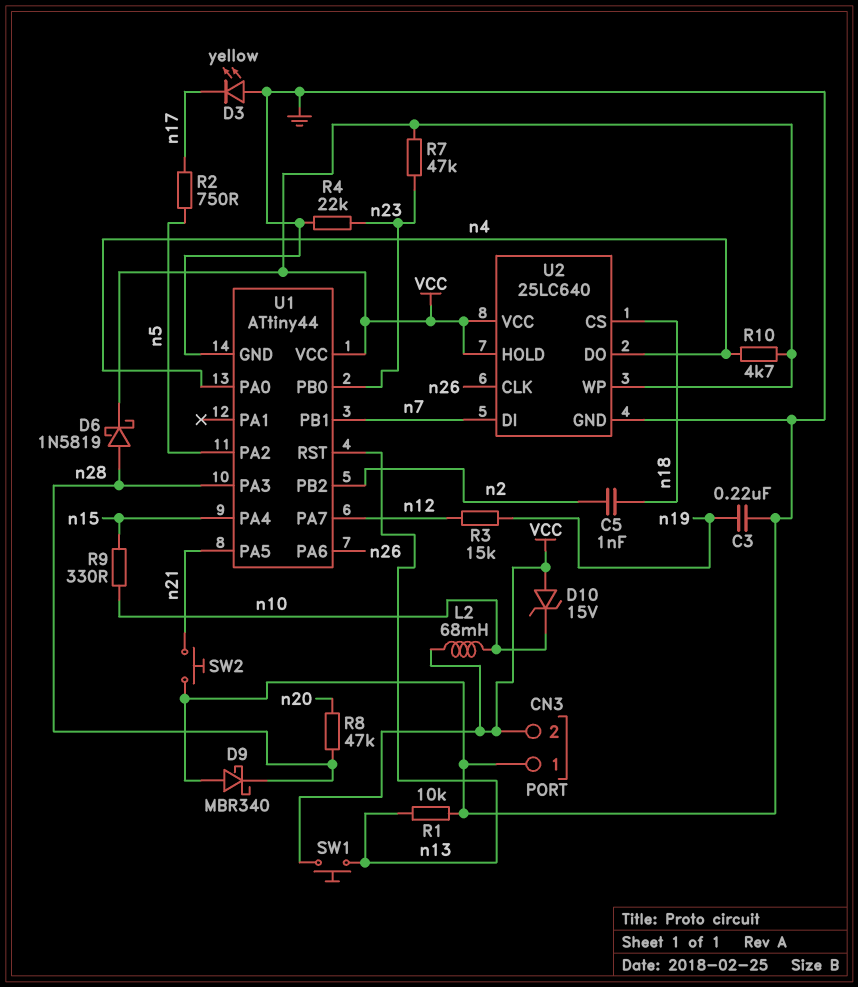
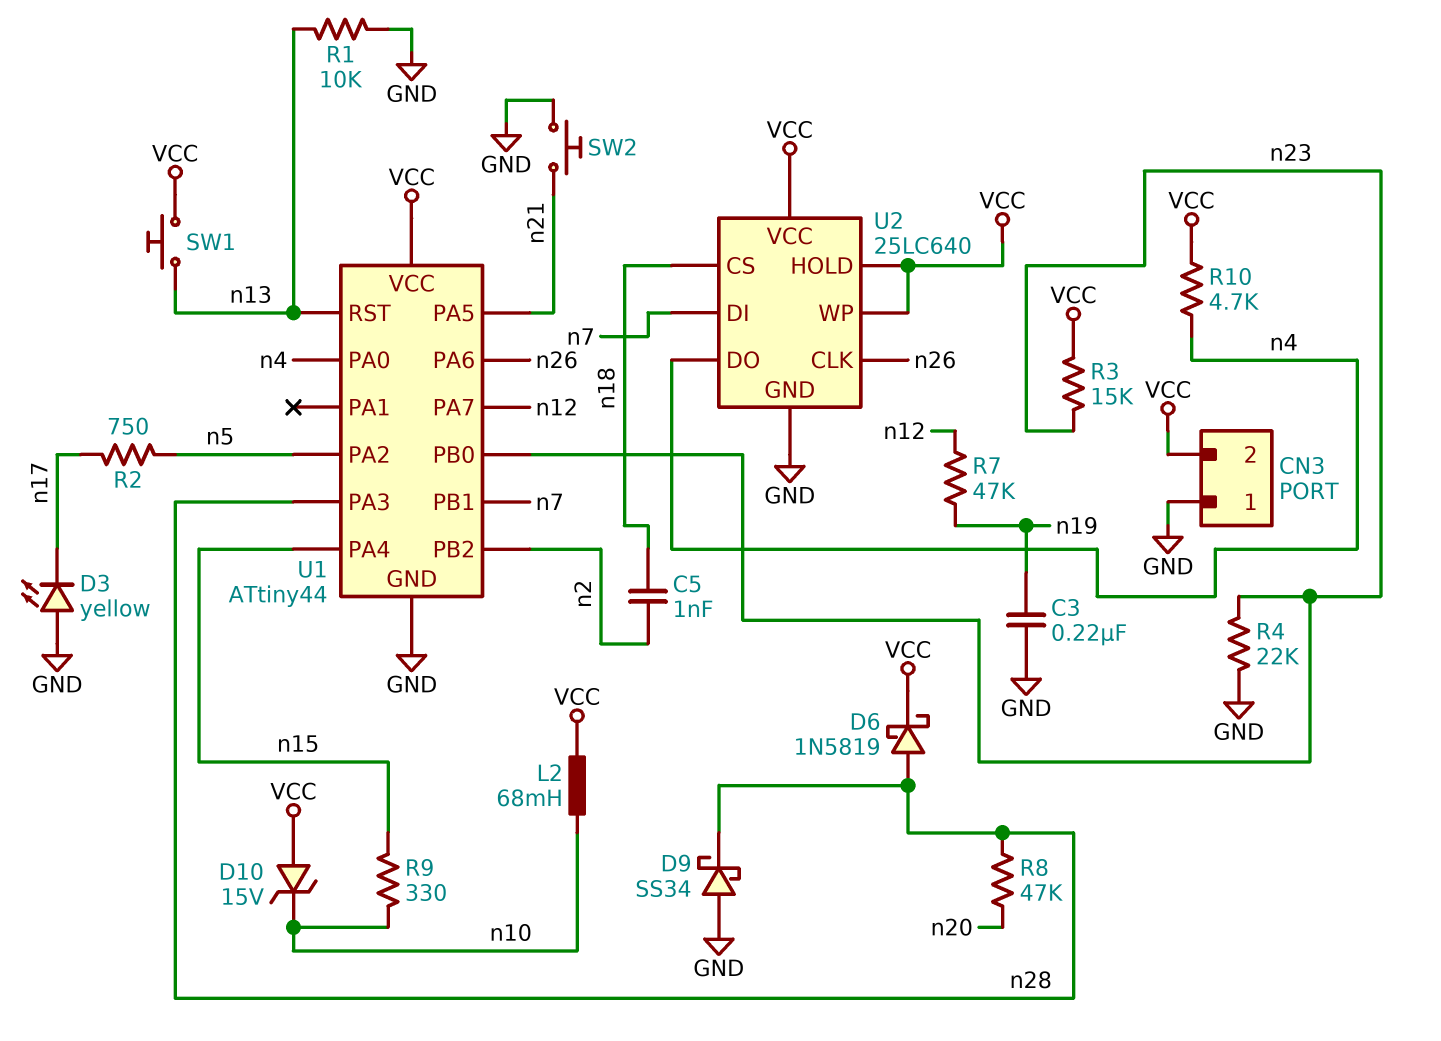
D9: schottky MBR340 (A GND, K n28) -> schottky SS34 (A GND, K n28)
R3: 15k (n12, n19) -> 15k (VCC, n23)
R7: 47k (VCC, n23) -> 47k (n12, n19)

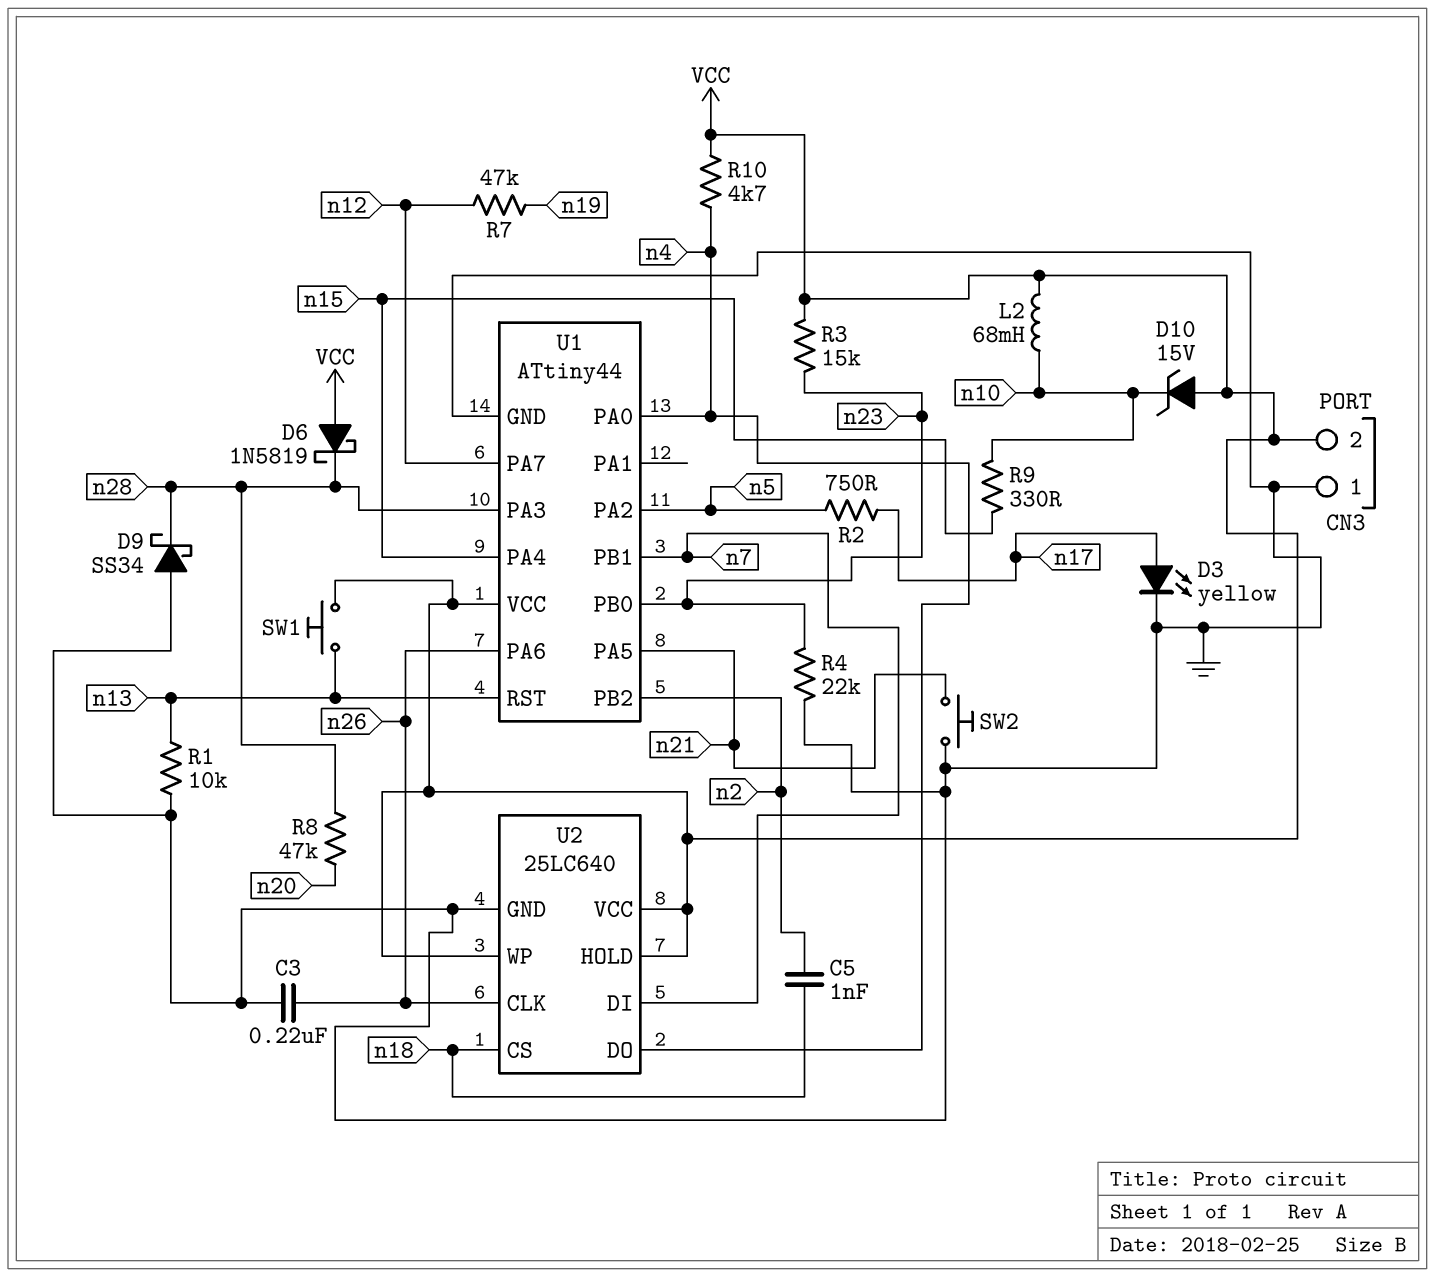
C3: 220nF (GND, n19) -> 220nF (GND, n26)
D3: LED yellow (A GND, K n17) -> LED yellow (A n17, K GND)
D6: schottky 1N5819 (A n28, K VCC) -> schottky 1N5819 (A VCC, K n28)

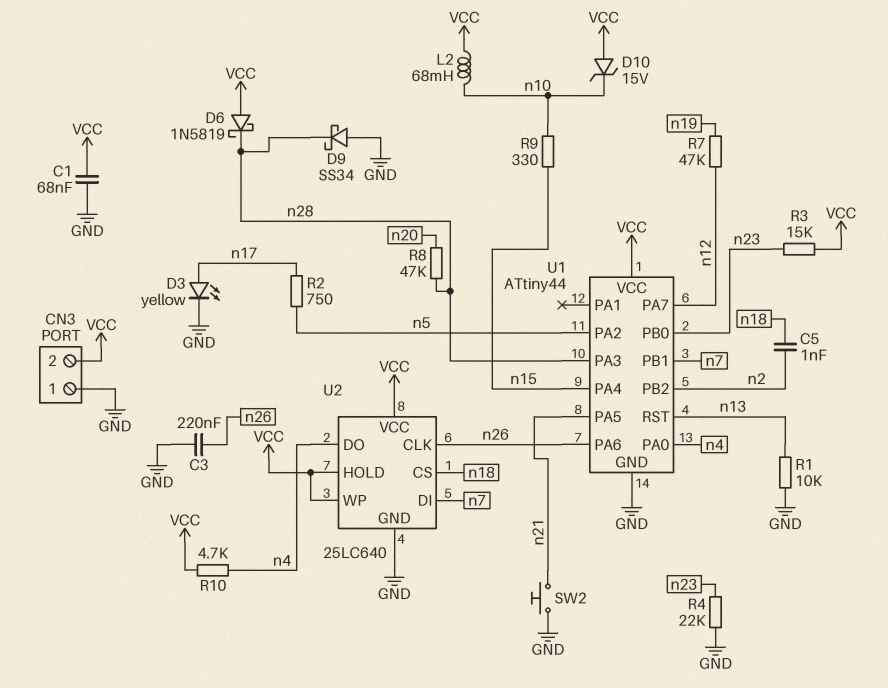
C1: none -> 68nF (GND, VCC)
SW1: button (VCC, n13) -> none

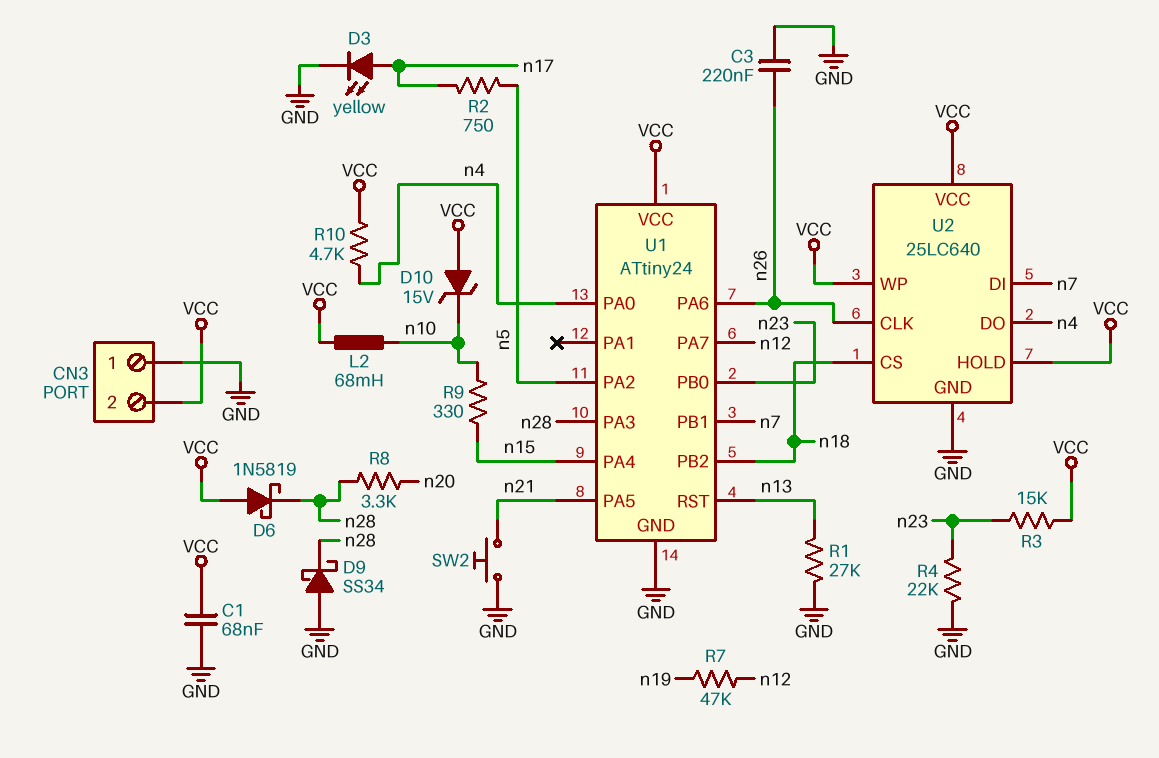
C5: 1nF (n2, n18) -> none
R1: 10k (GND, n13) -> 27k (GND, n13)
R8: 47k (n20, n28) -> 3.3k (n20, n28)
U1: ATtiny44 -> ATtiny24
U1 pin PB2: n2 -> n18

